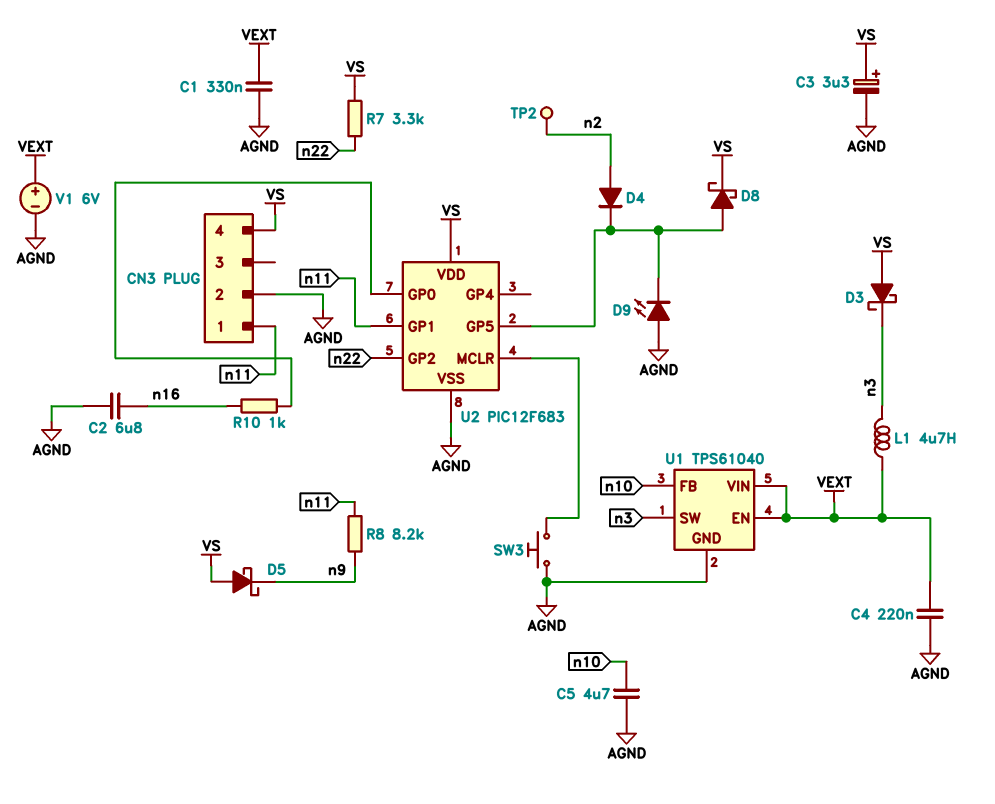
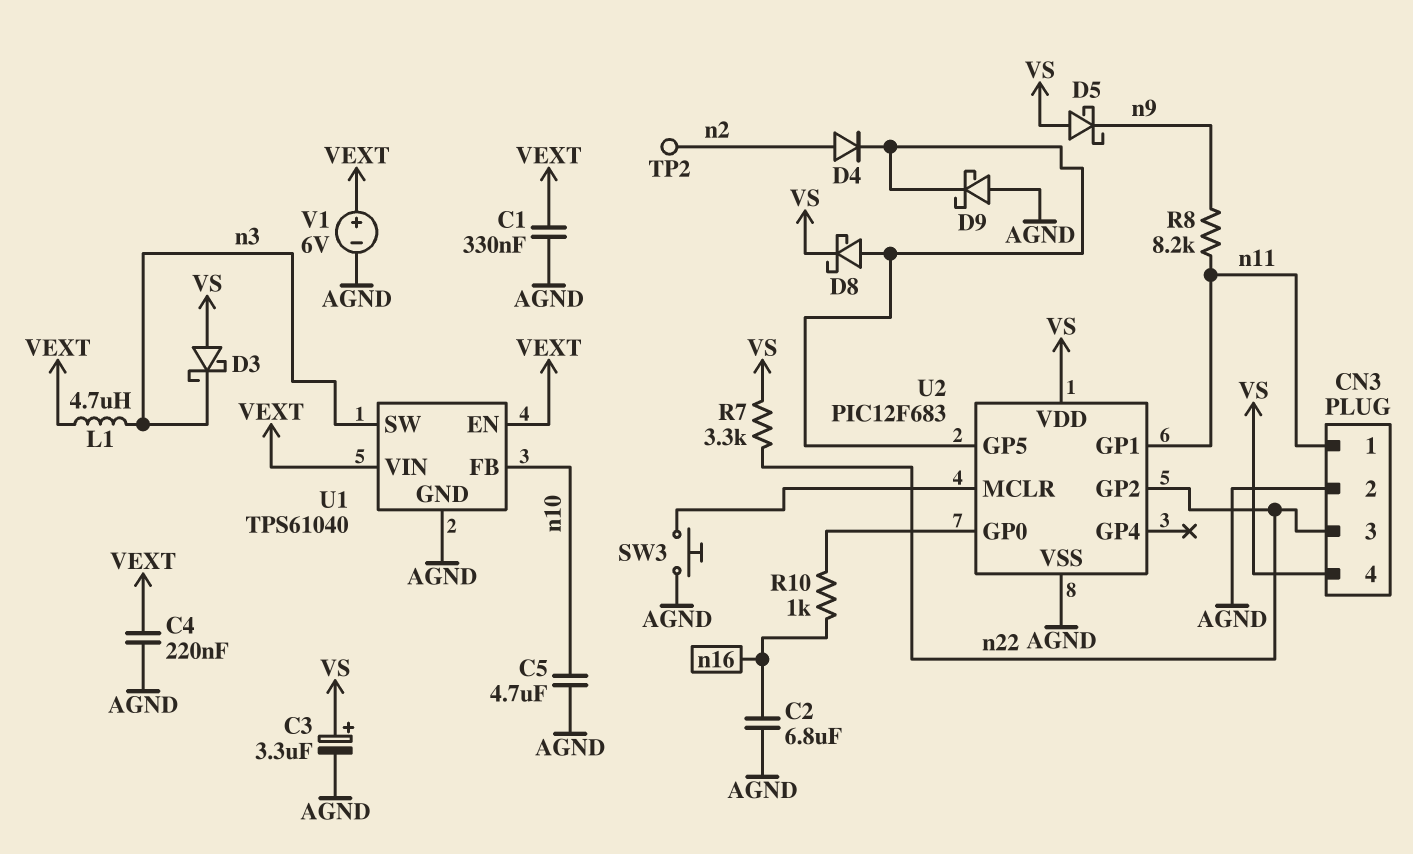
CN3 pin 3: none -> n22
D9: LED (A AGND, K U2/GP5) -> schottky (A AGND, K U2/GP5)

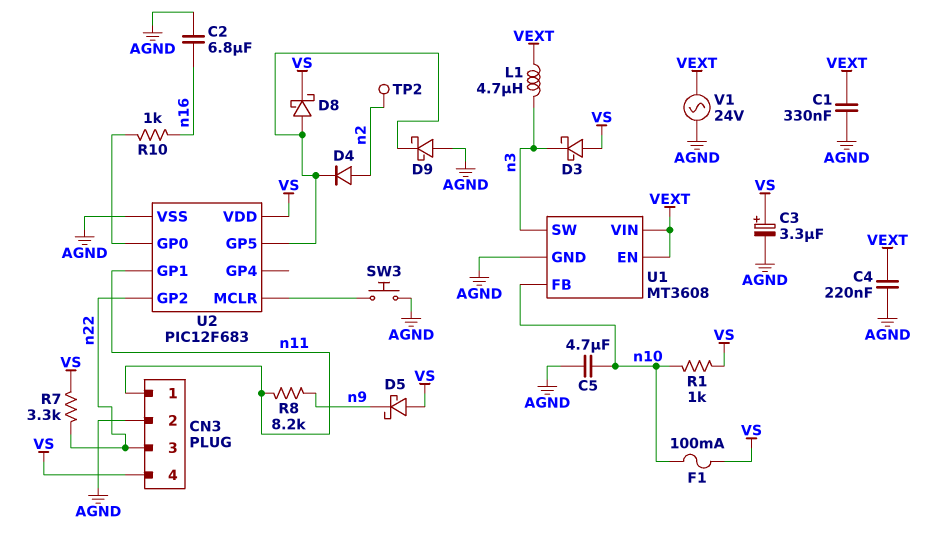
F1: none -> 100mA (VS, n10)
R1: none -> 1k (VS, n10)
U1: TPS61040 -> MT3608
V1: 6V (plus VEXT, minus AGND) -> AC 24V (AGND, VEXT)

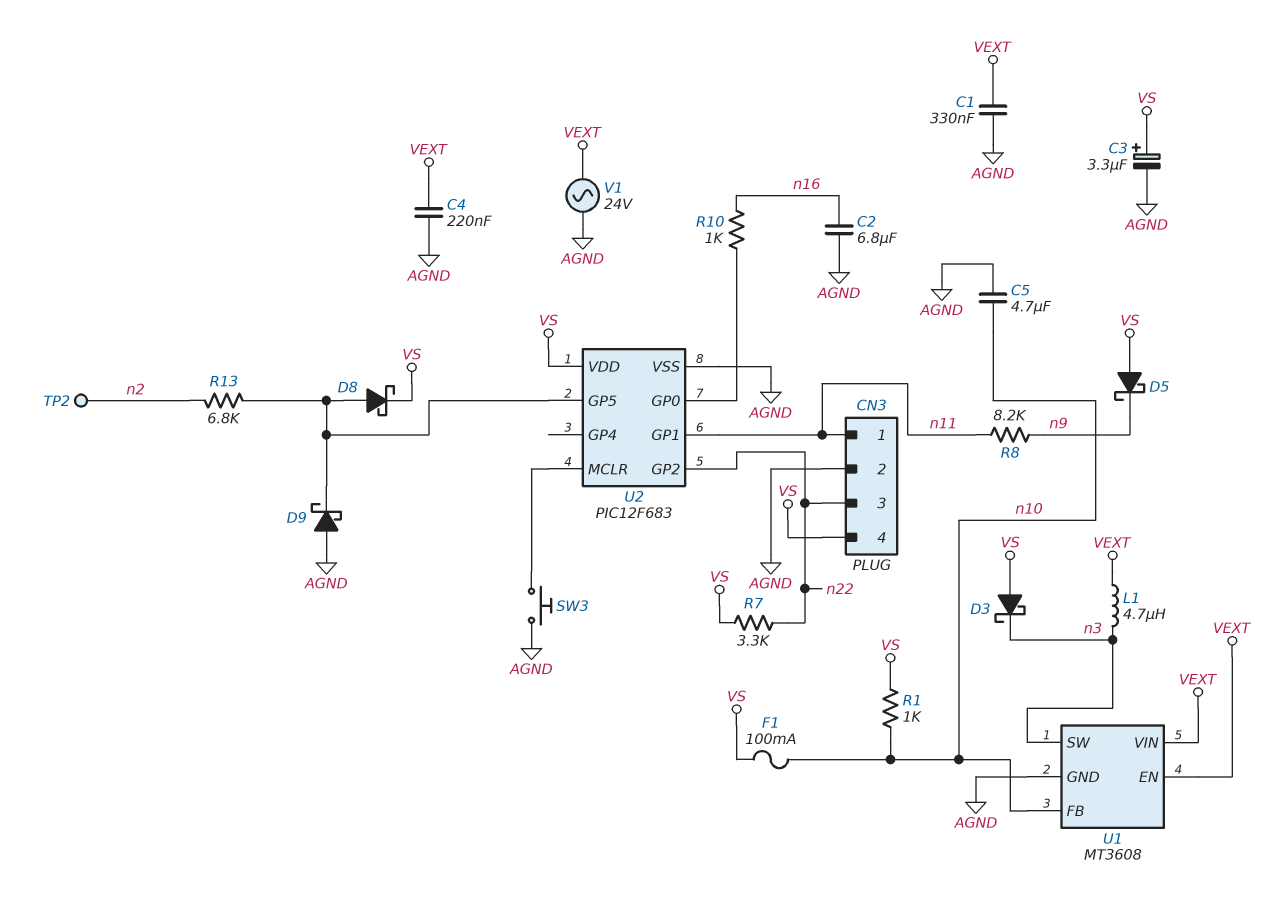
D4: diode (A n2, K U2/GP5) -> none
R13: none -> 6.8k (U2/GP5, n2)

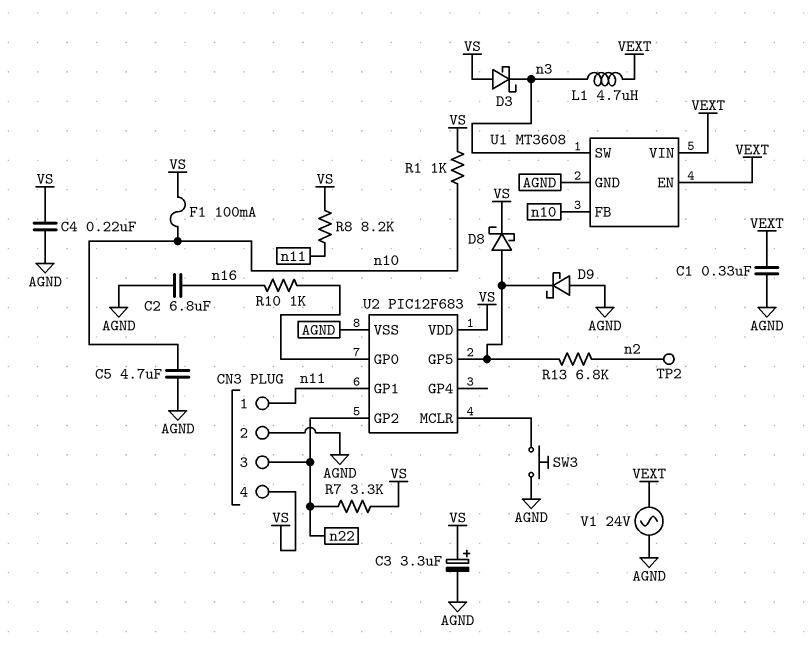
C4: 220nF (AGND, VEXT) -> 220nF (AGND, VS)
D5: schottky (A VS, K n9) -> none
R8: 8.2k (n9, n11) -> 8.2k (VS, n11)

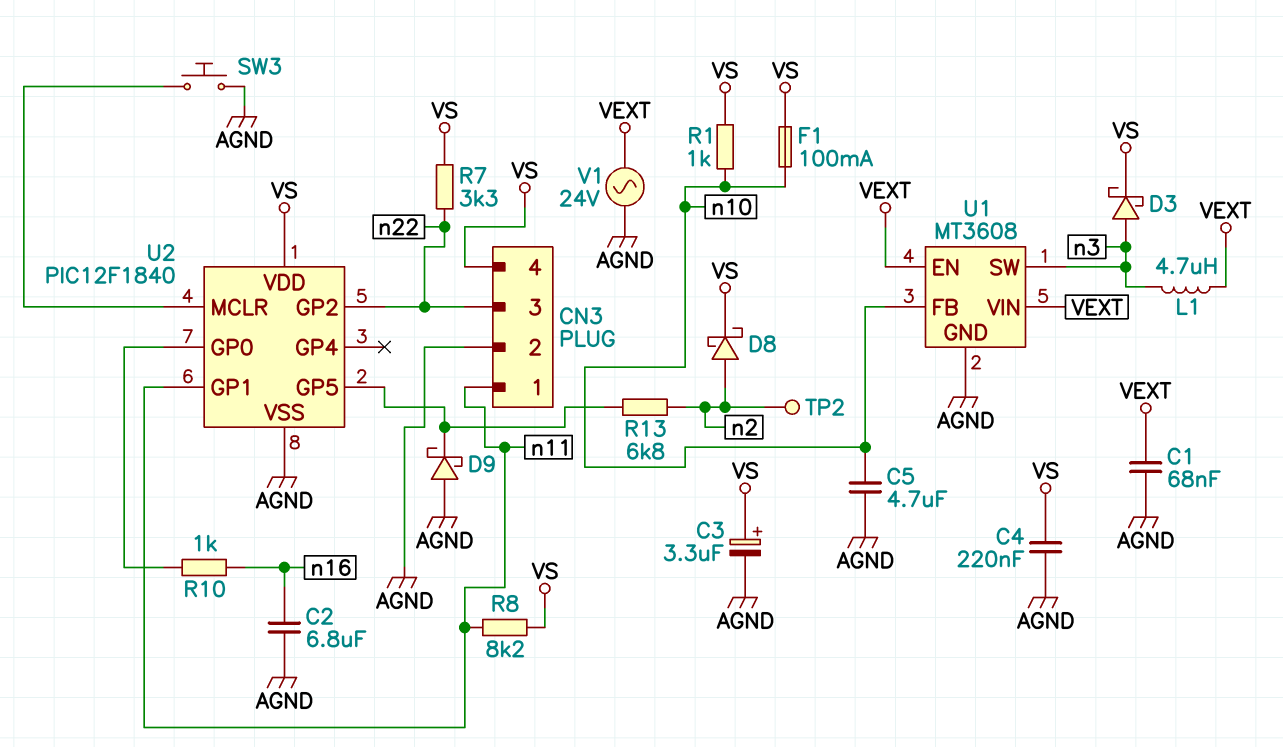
C1: 330nF (AGND, VEXT) -> 68nF (AGND, VEXT)
D3: schottky (A VS, K n3) -> schottky (A n3, K VS)
D8: schottky (A U2/GP5, K VS) -> schottky (A n2, K VS)
U2: PIC12F683 -> PIC12F1840

